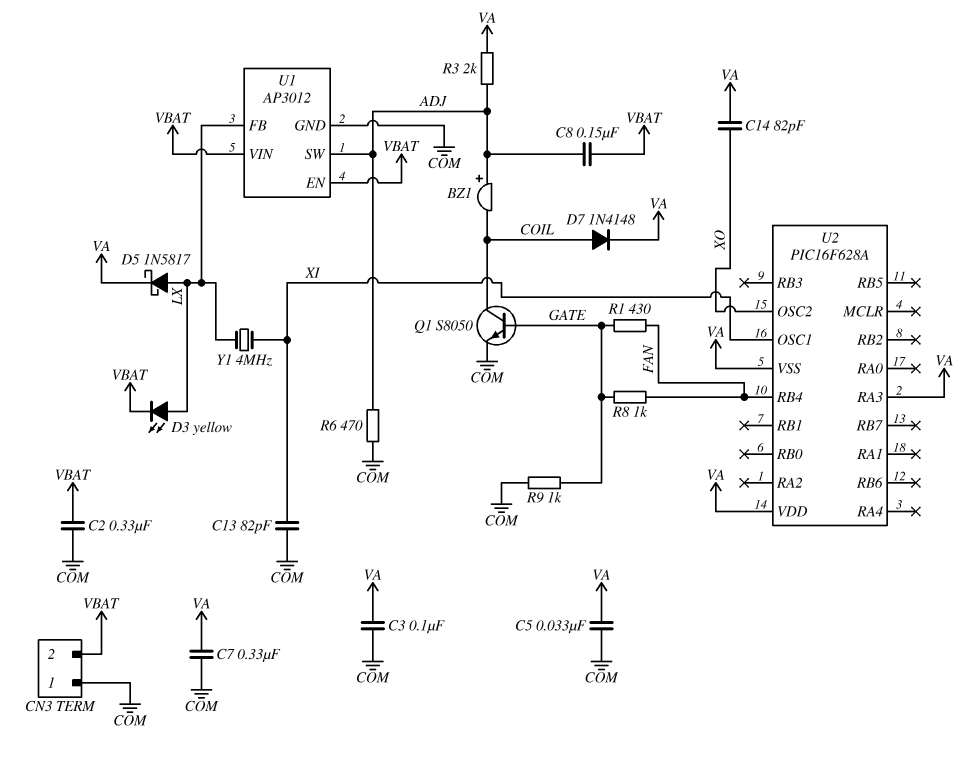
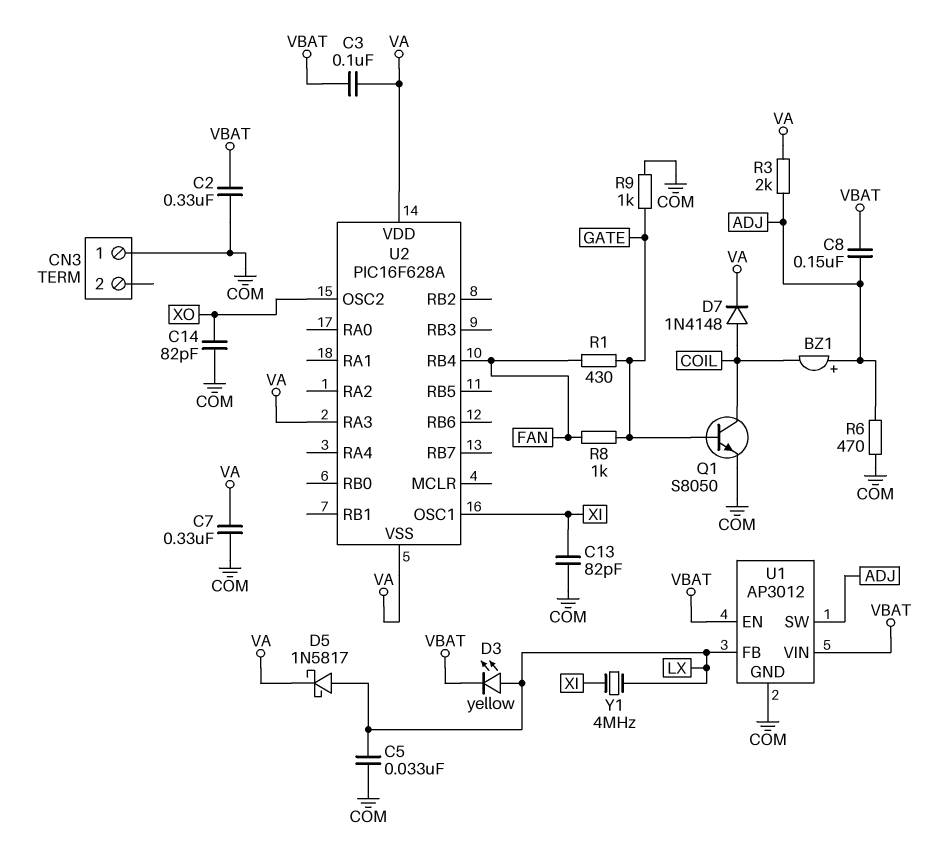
C3: 100nF (COM, VA) -> 100nF (VA, VBAT)
C5: 33nF (COM, VA) -> 33nF (COM, LX)
C14: 82pF (VA, XO) -> 82pF (COM, XO)
CN3 pin 2: VBAT -> none

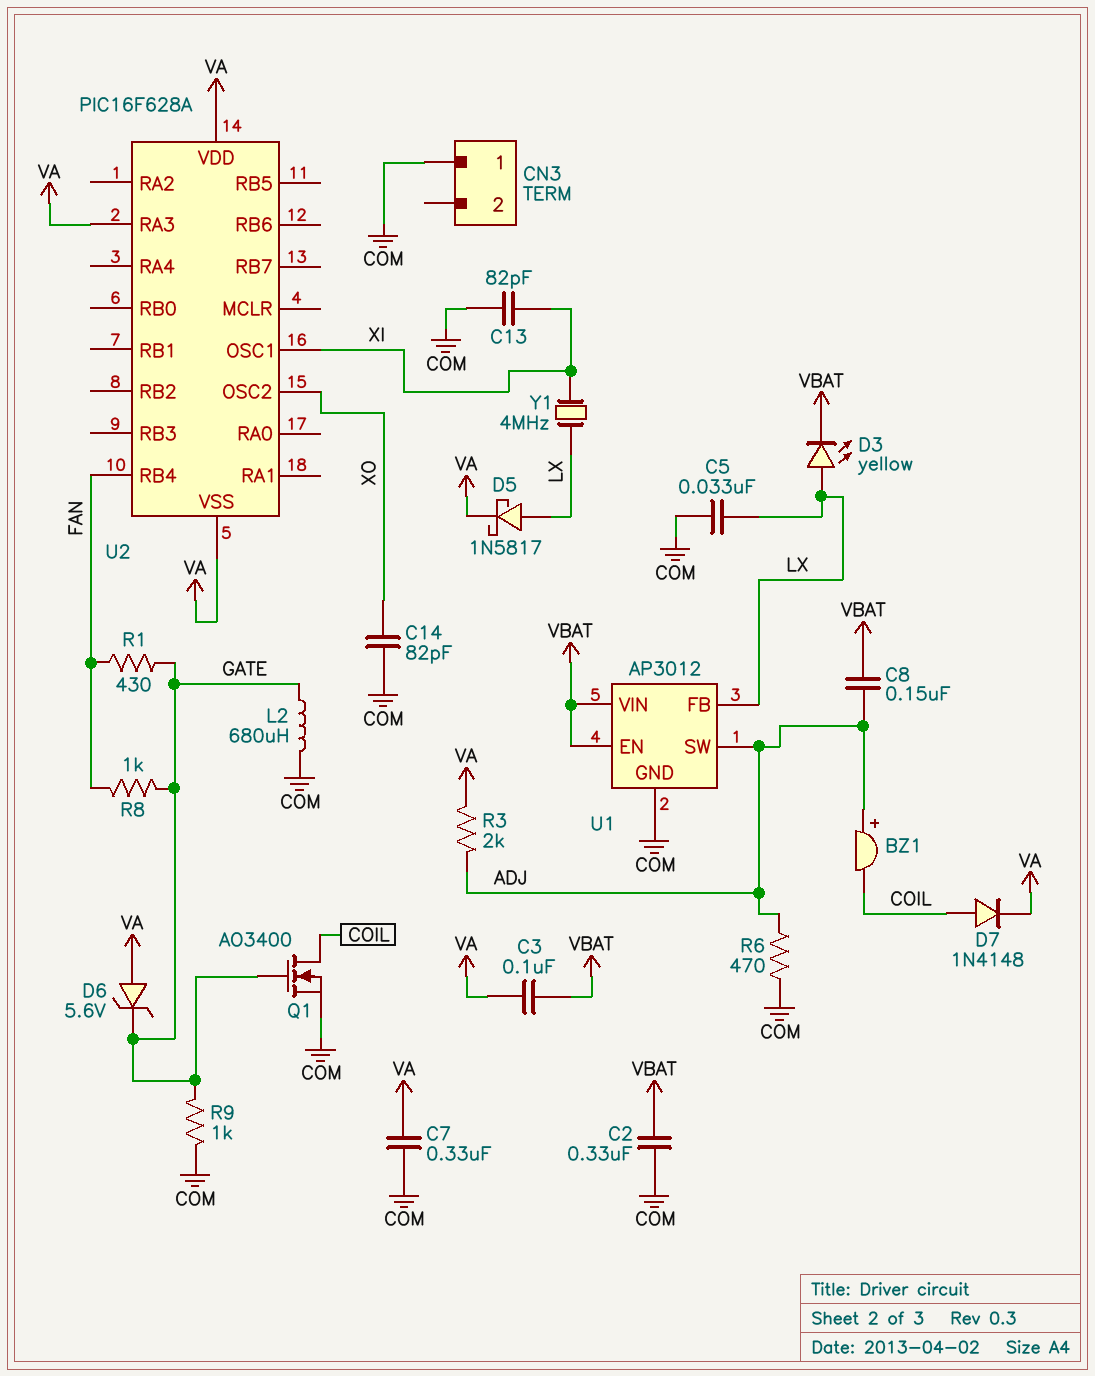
D6: none -> zener 5.6V (A VA, K GATE)
L2: none -> 680uH (COM, GATE)
Q1: NPN S8050 (B GATE, C COIL, E COM) -> NMOS AO3400 (G GATE, D COIL, S COM)

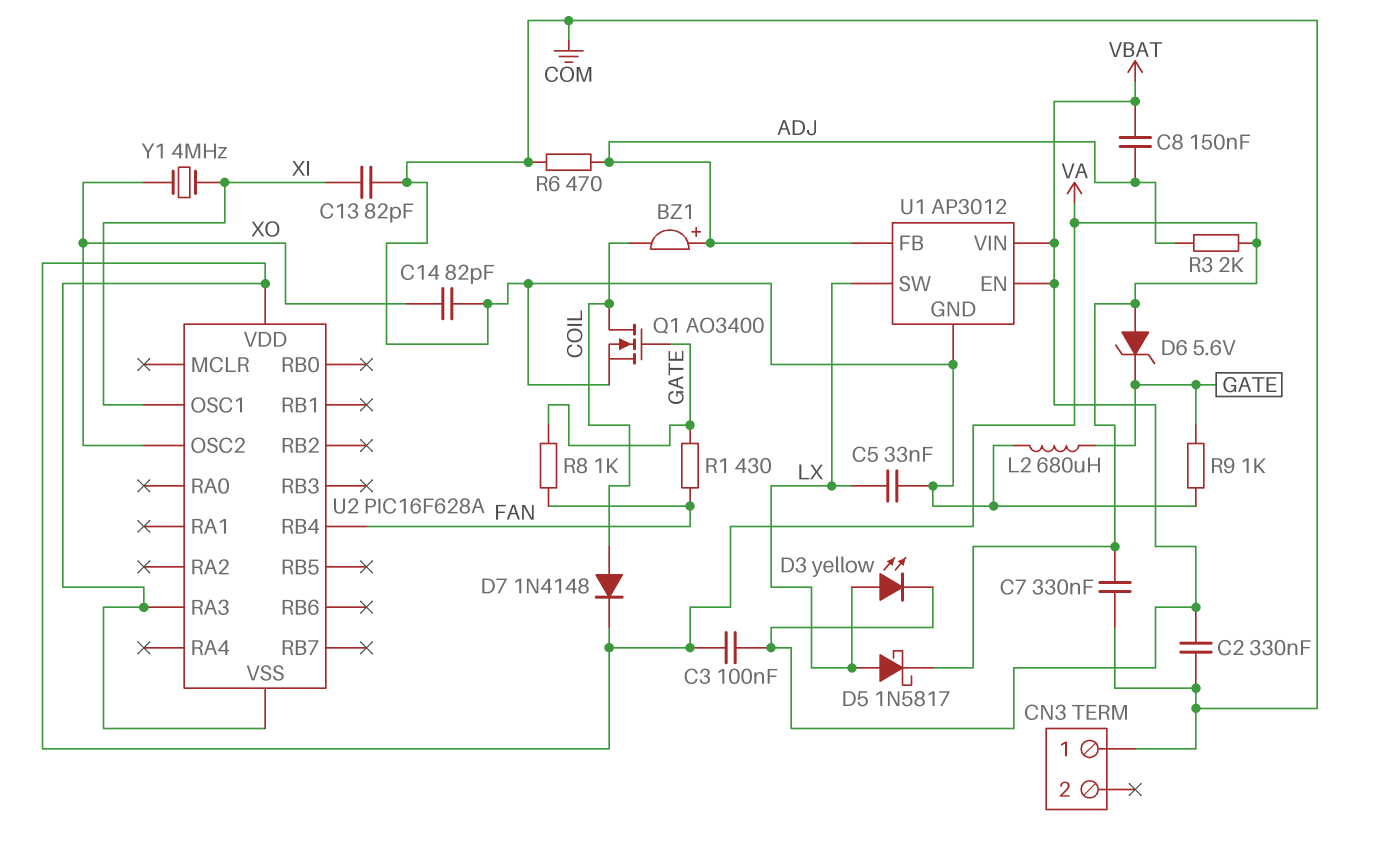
U1 pin FB: LX -> ADJ
U1 pin SW: ADJ -> LX
Y1: 4MHz (LX, XI) -> 4MHz (XI, XO)

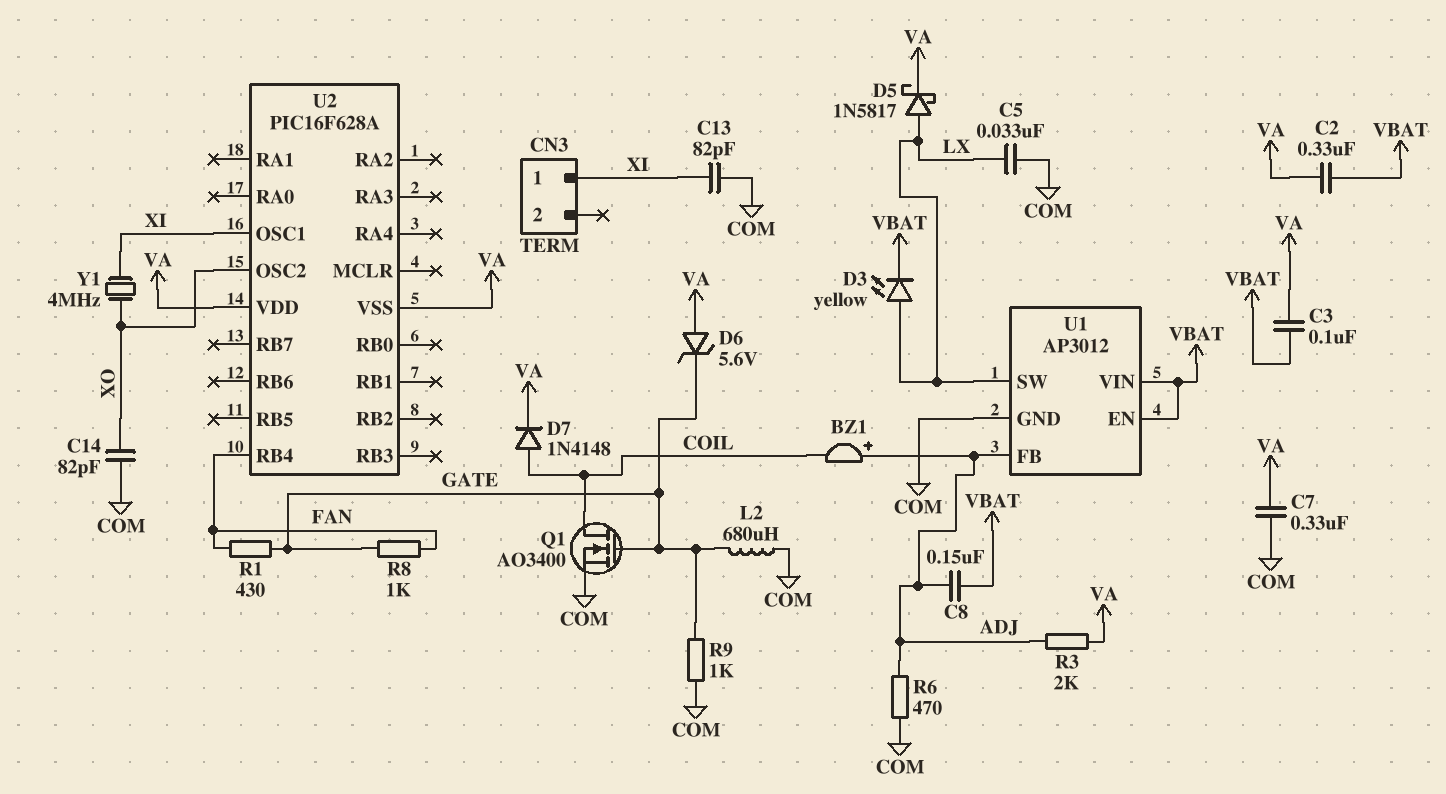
C2: 330nF (COM, VBAT) -> 330nF (VA, VBAT)
CN3 pin 1: COM -> XI
U2 pin RA3: VA -> none

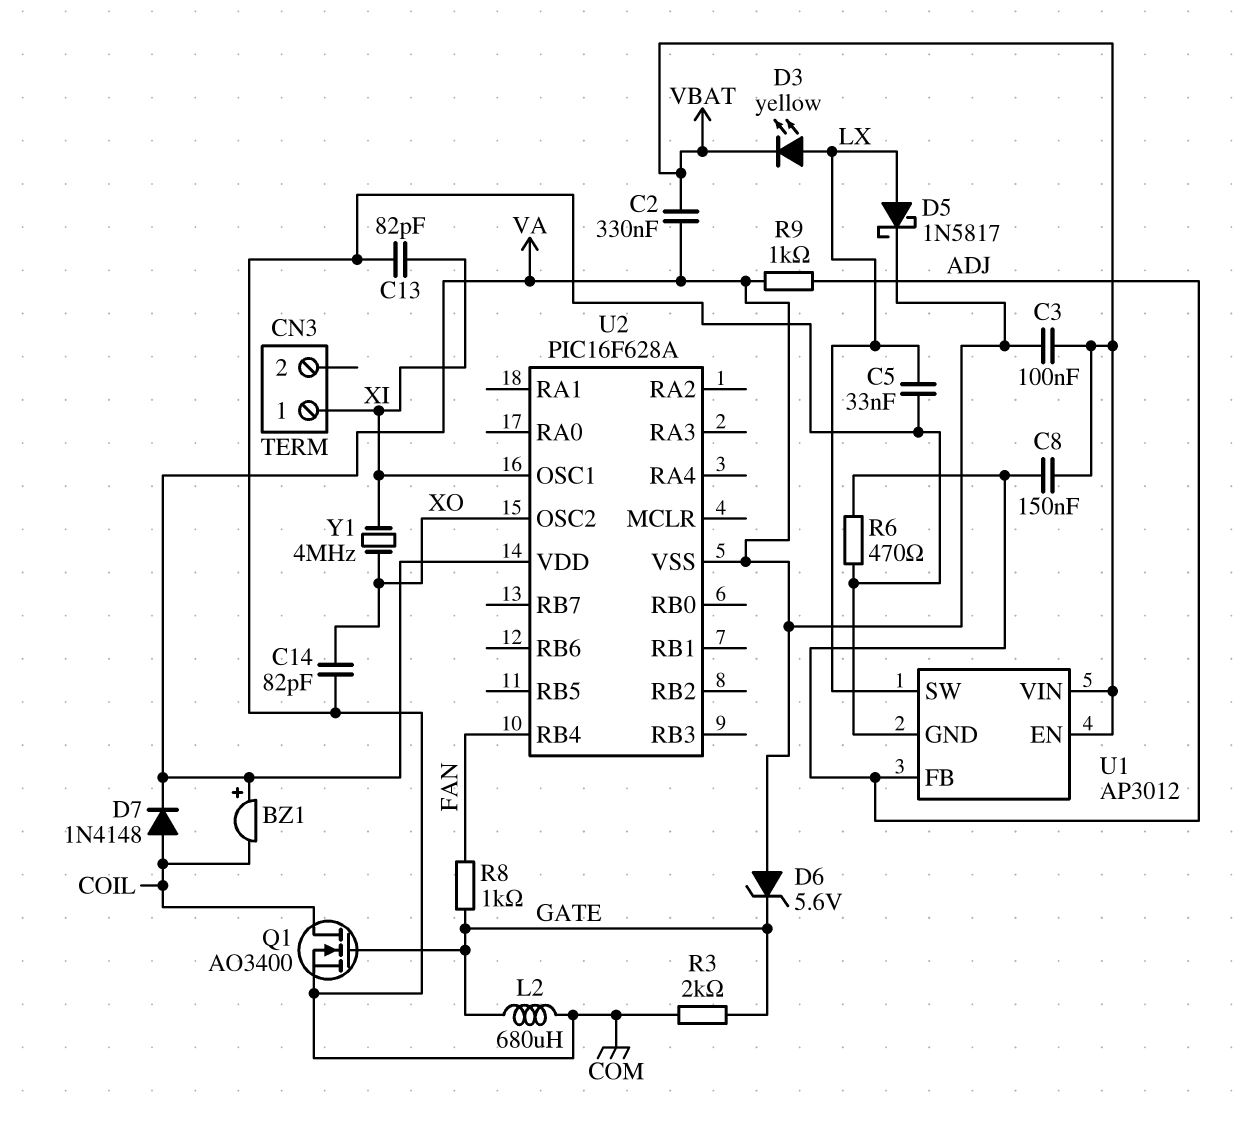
BZ1: buzzer (plus ADJ, minus COIL) -> buzzer (plus VA, minus COIL)
C7: 330nF (COM, VA) -> none
R1: 430 (FAN, GATE) -> none
R3: 2k (ADJ, VA) -> 2k (COM, GATE)
R9: 1k (COM, GATE) -> 1k (ADJ, VA)

